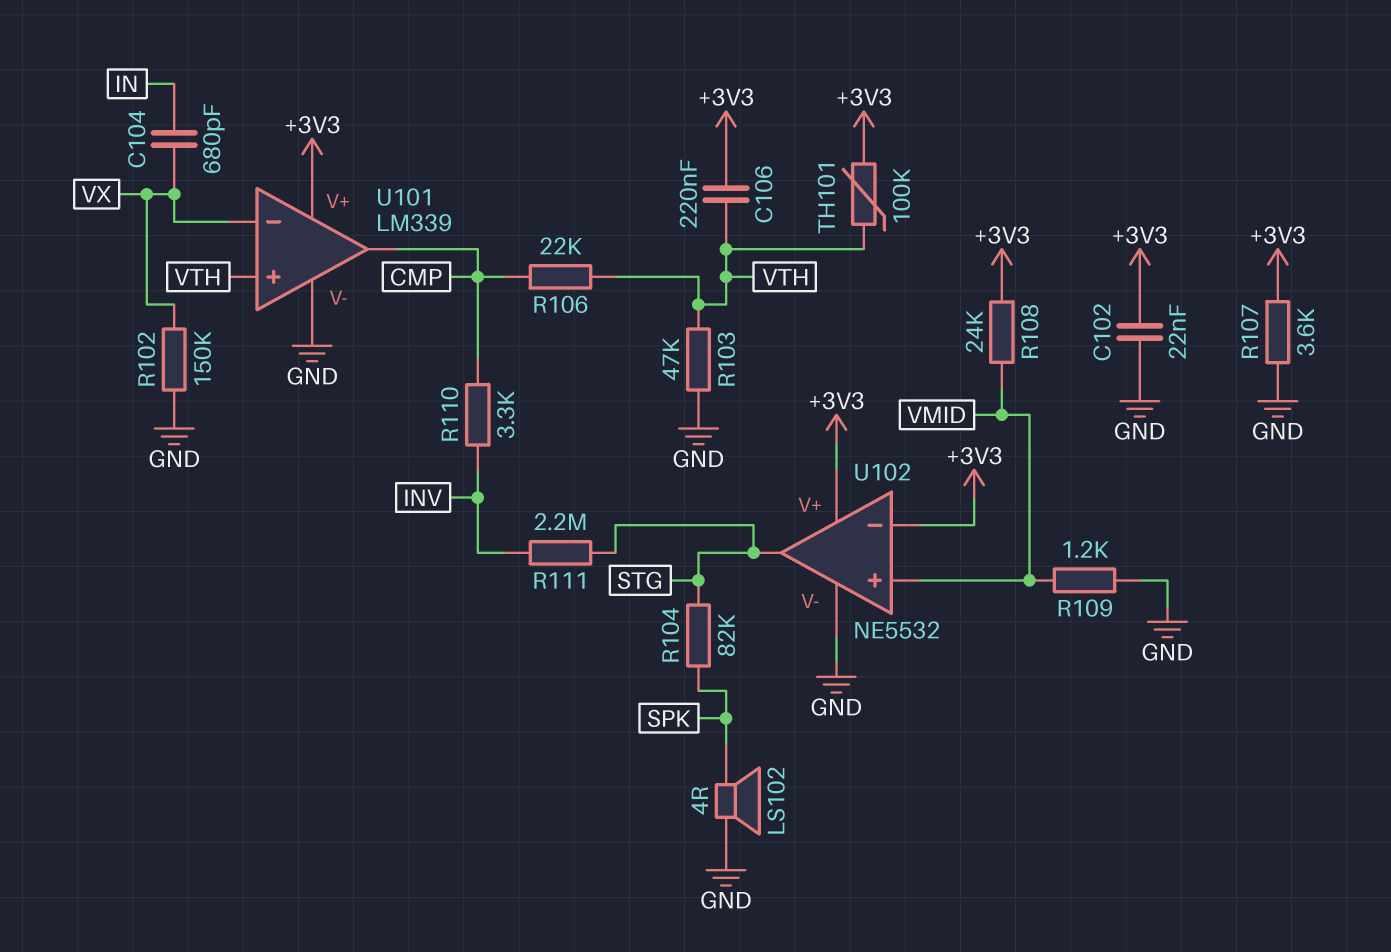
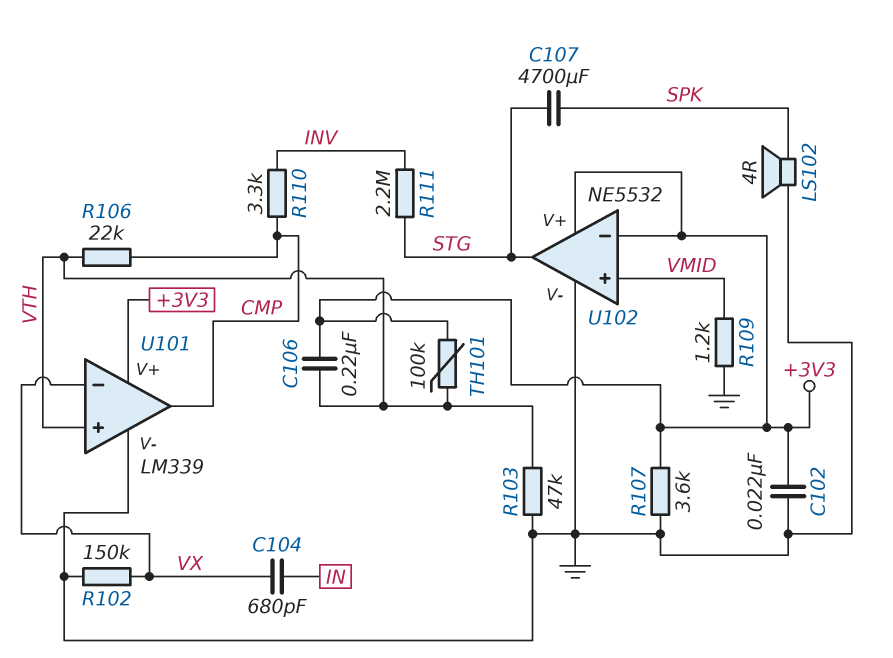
C107: none -> 4700uF (SPK, STG)
R104: 82k (SPK, STG) -> none
R108: 24k (+3V3, VMID) -> none

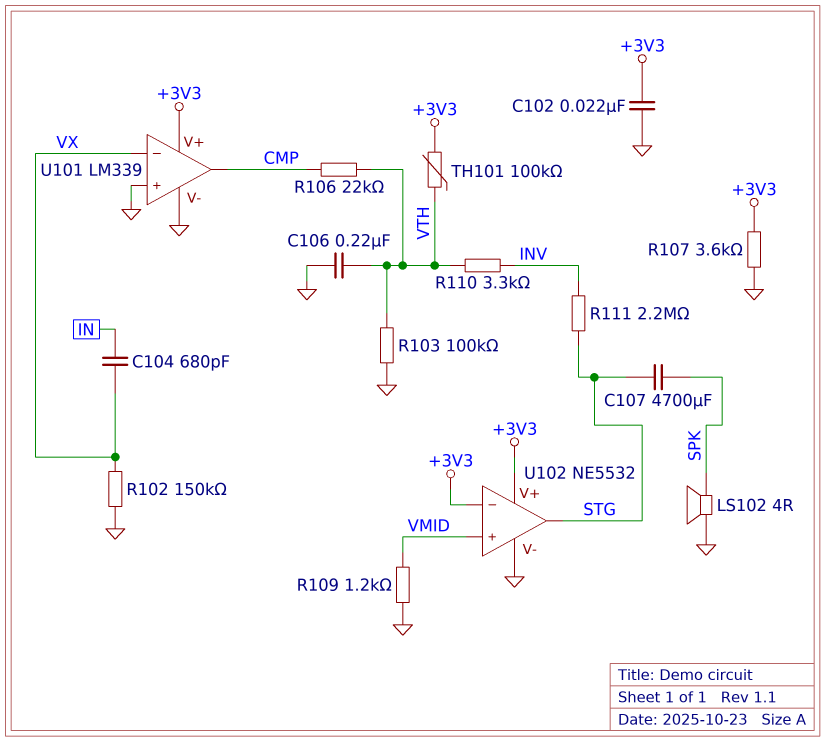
C106: 220nF (+3V3, VTH) -> 220nF (GND, VTH)
R103: 47k (GND, VTH) -> 100k (GND, VTH)
R110: 3.3k (CMP, INV) -> 3.3k (INV, VTH)
U101 pin in+: VTH -> GND

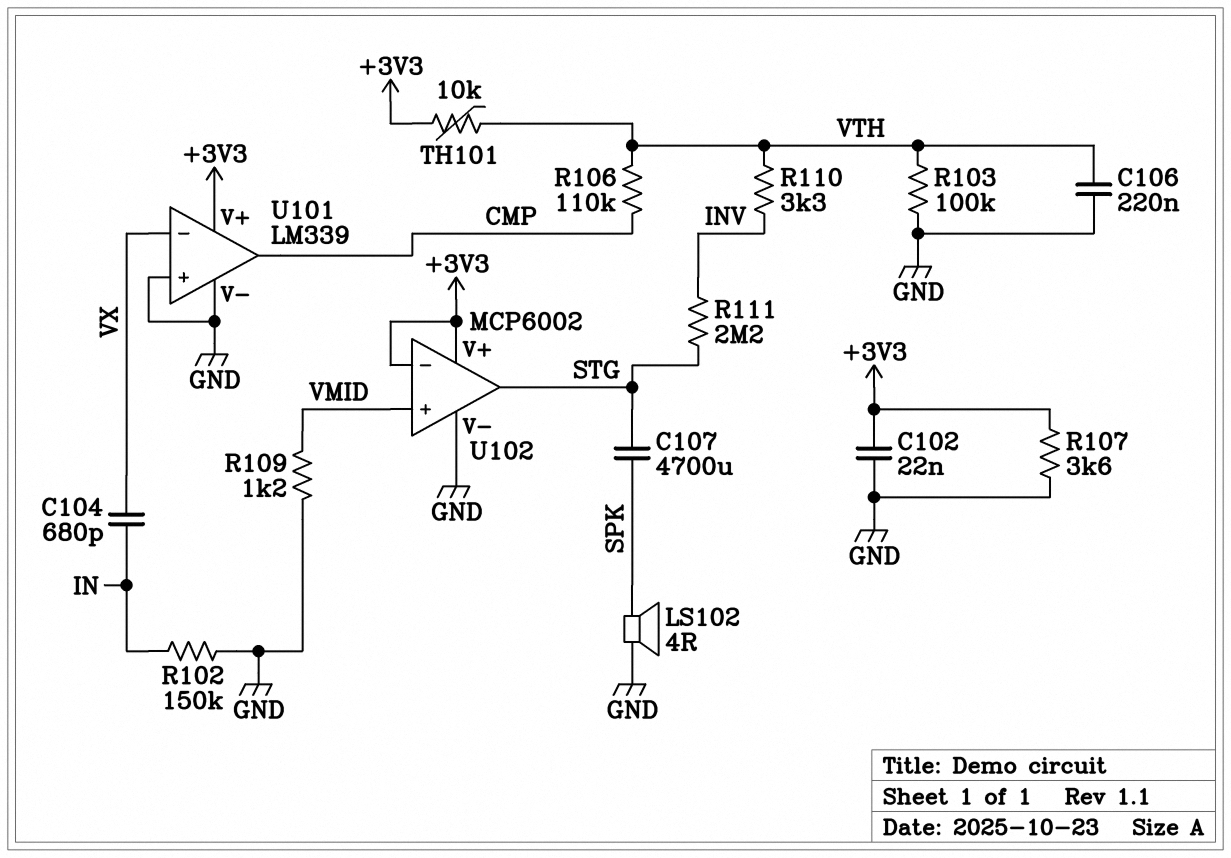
R102: 150k (GND, VX) -> 150k (GND, IN)
R106: 22k (CMP, VTH) -> 110k (CMP, VTH)
TH101: 100k (+3V3, VTH) -> 10k (+3V3, VTH)
U102: NE5532 -> MCP6002

